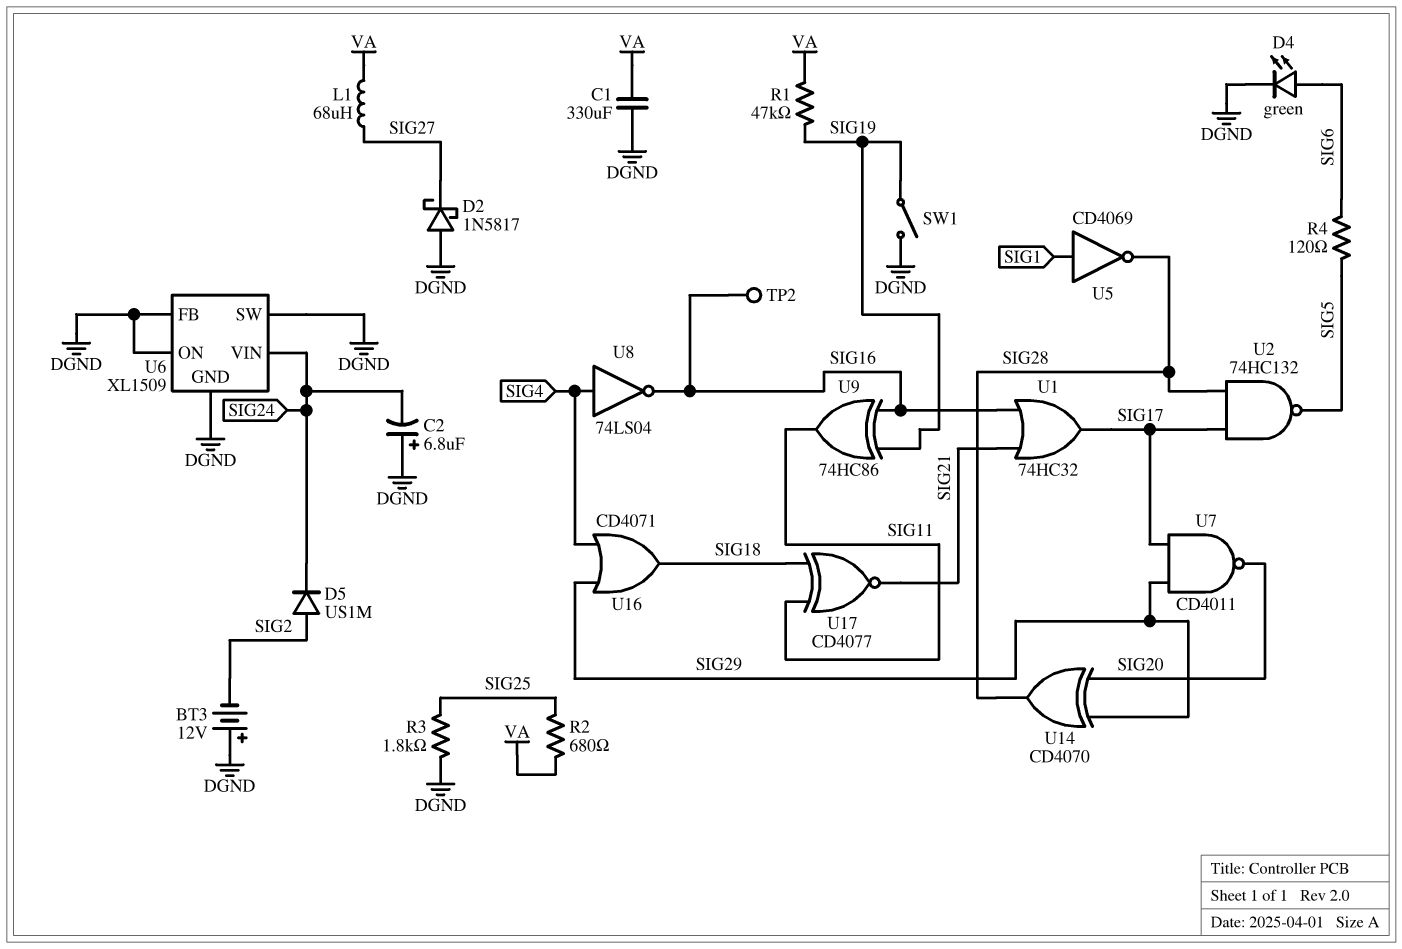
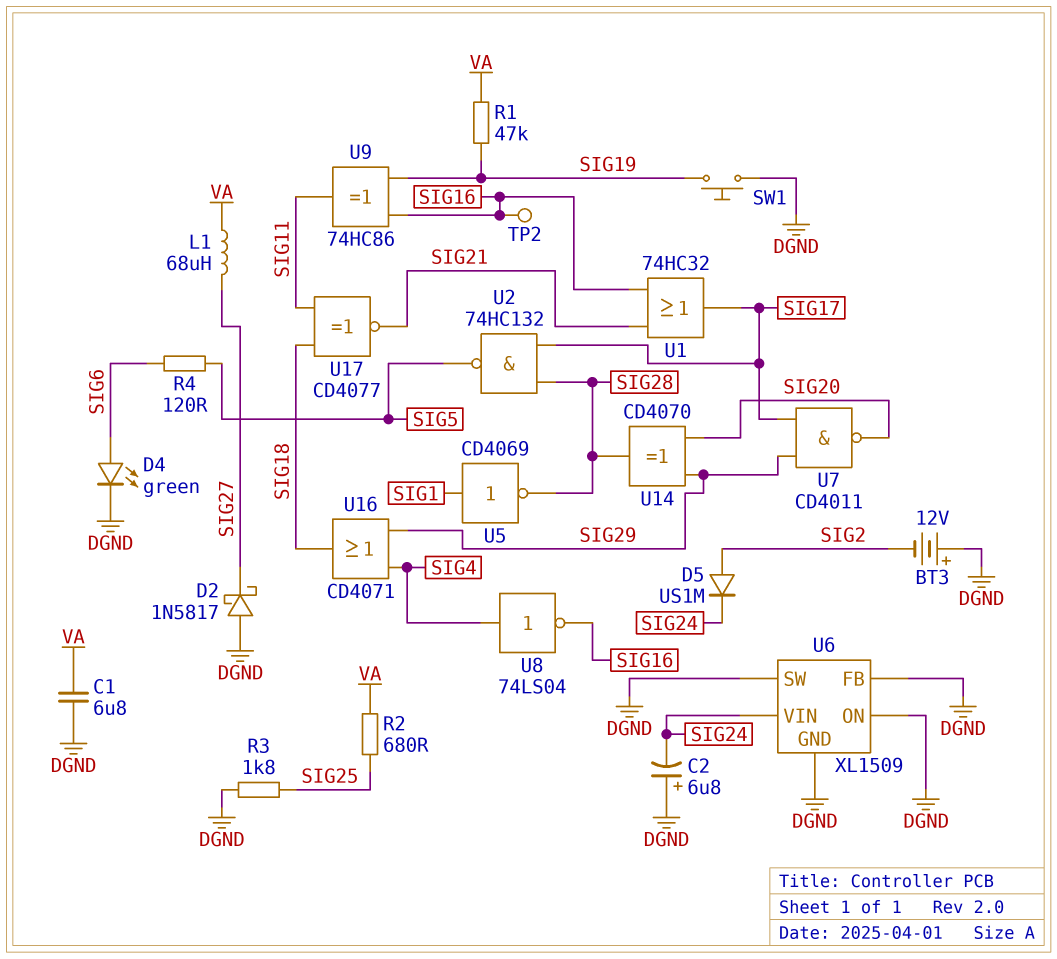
C1: 330uF (DGND, VA) -> 6.8uF (DGND, VA)
SW1: switch (DGND, SIG19) -> button (DGND, SIG19)

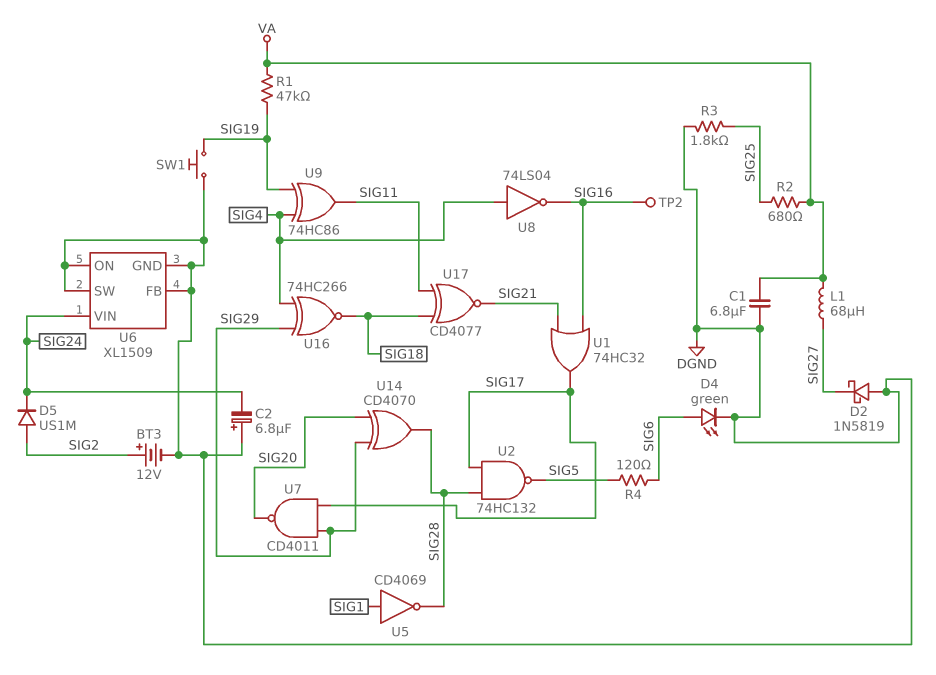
BT3: 12V (plus DGND, minus SIG2) -> 12V (plus SIG2, minus DGND)
D2: schottky 1N5817 (A DGND, K SIG27) -> schottky 1N5819 (A DGND, K SIG27)
U9: XOR 74HC86 (in SIG16, in SIG19, out SIG11) -> XOR 74HC86 (in SIG4, in SIG19, out SIG11)
U16: OR CD4071 (in SIG4, in SIG29, out SIG18) -> XNOR 74HC266 (in SIG4, in SIG29, out SIG18)

